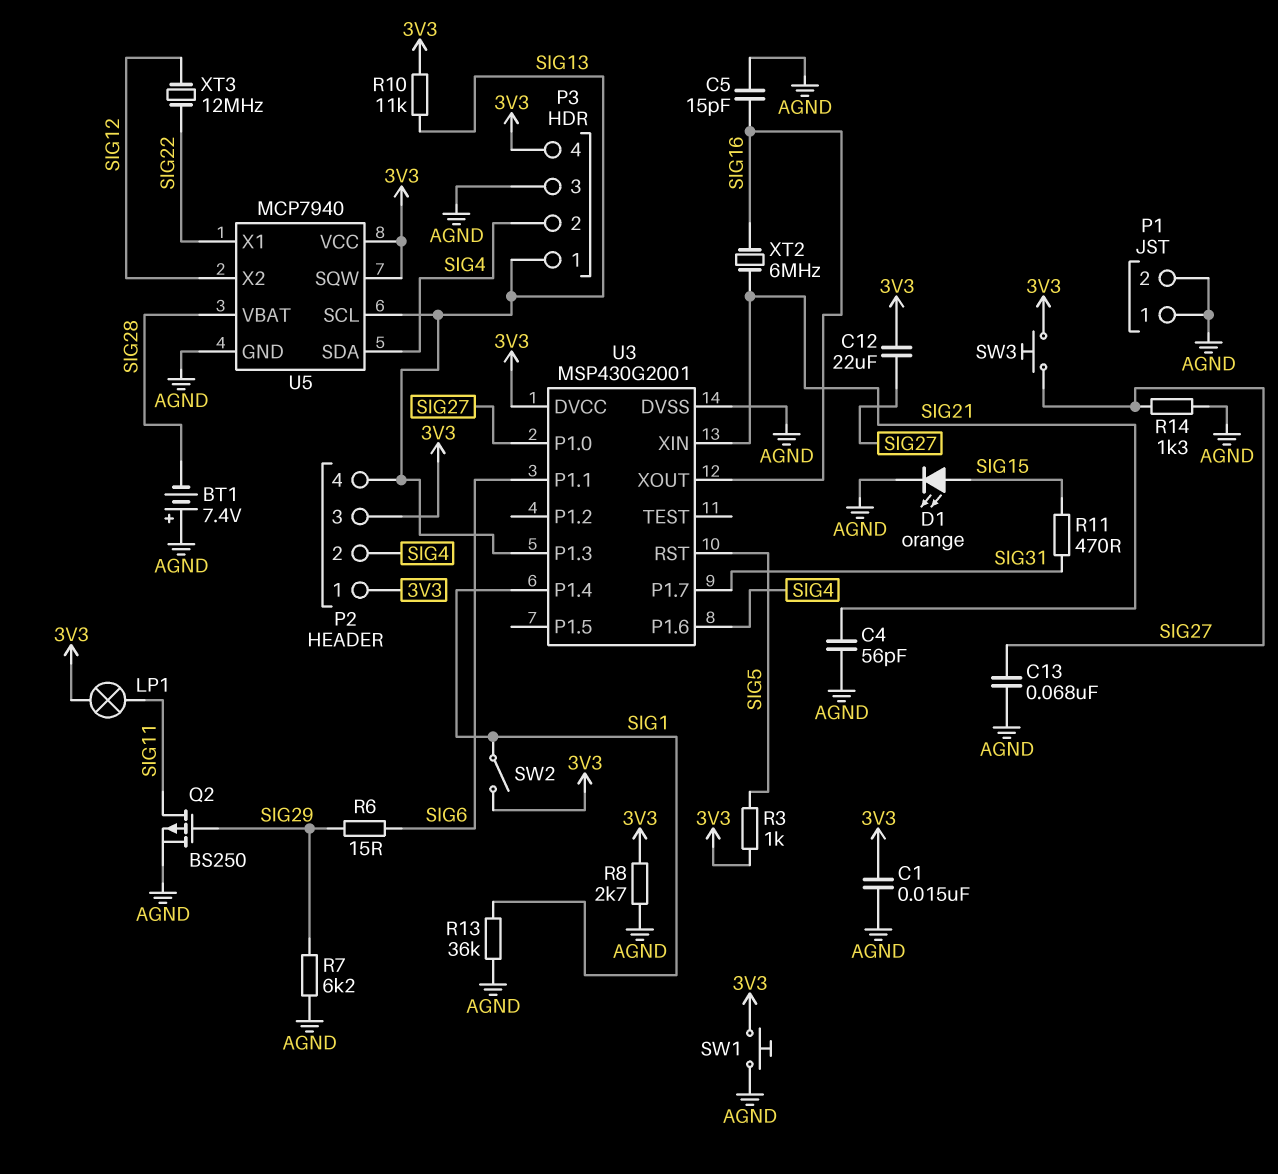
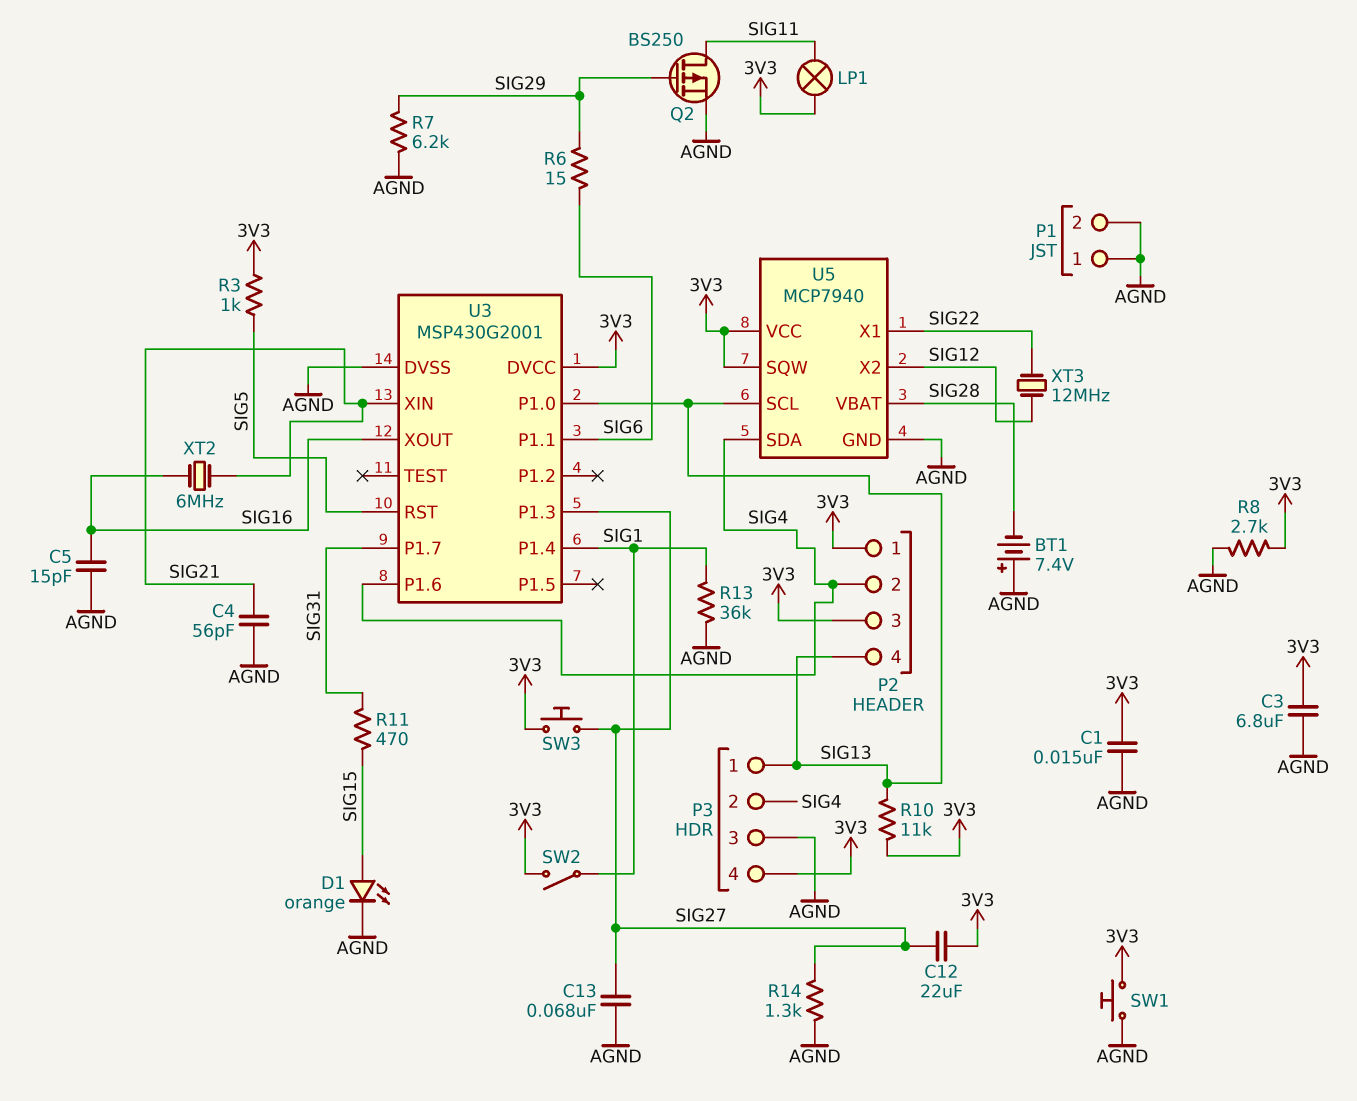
C3: none -> 6.8uF (3V3, AGND)
U3 pin P1.0: SIG27 -> SIG13
U3 pin P1.3: SIG13 -> SIG27

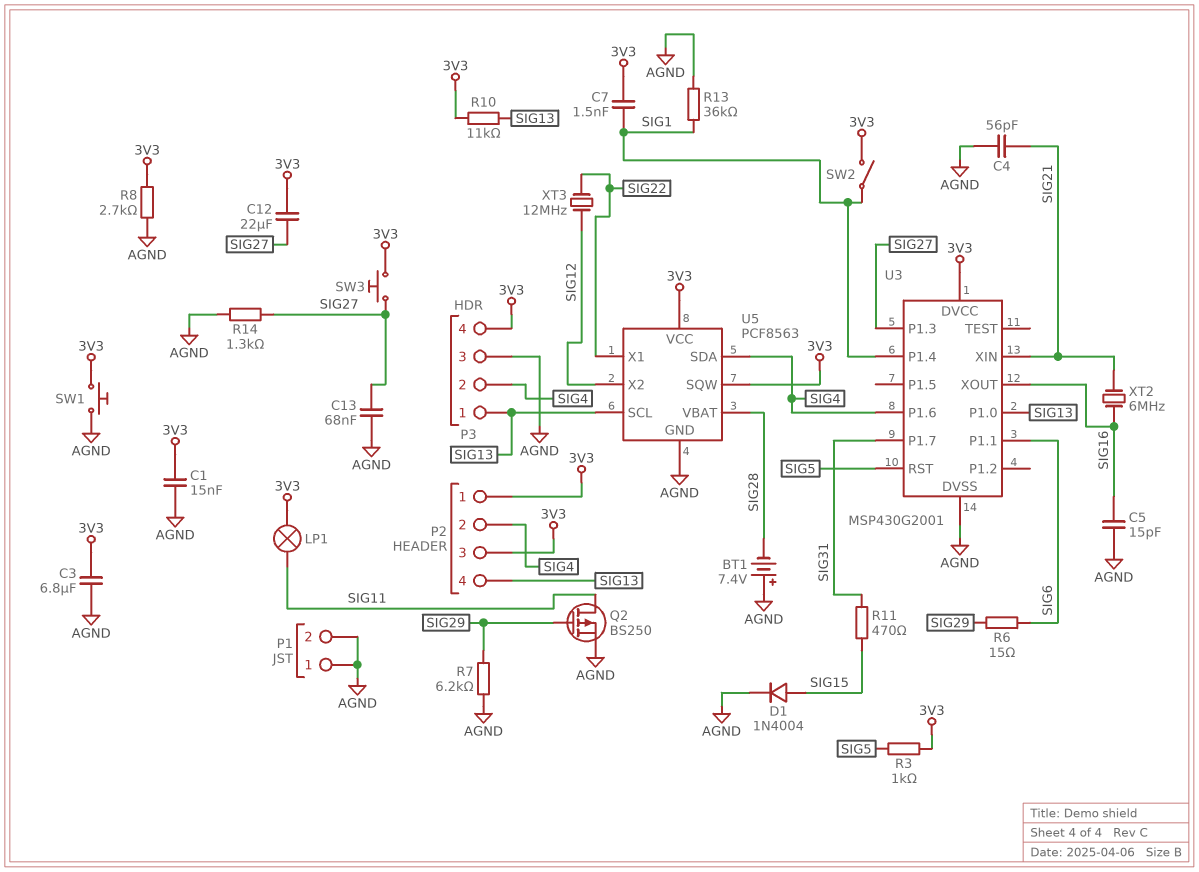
C7: none -> 1.5nF (3V3, SIG1)
D1: LED orange (A SIG15, K AGND) -> diode 1N4004 (A SIG15, K AGND)
U5: MCP7940 -> PCF8563

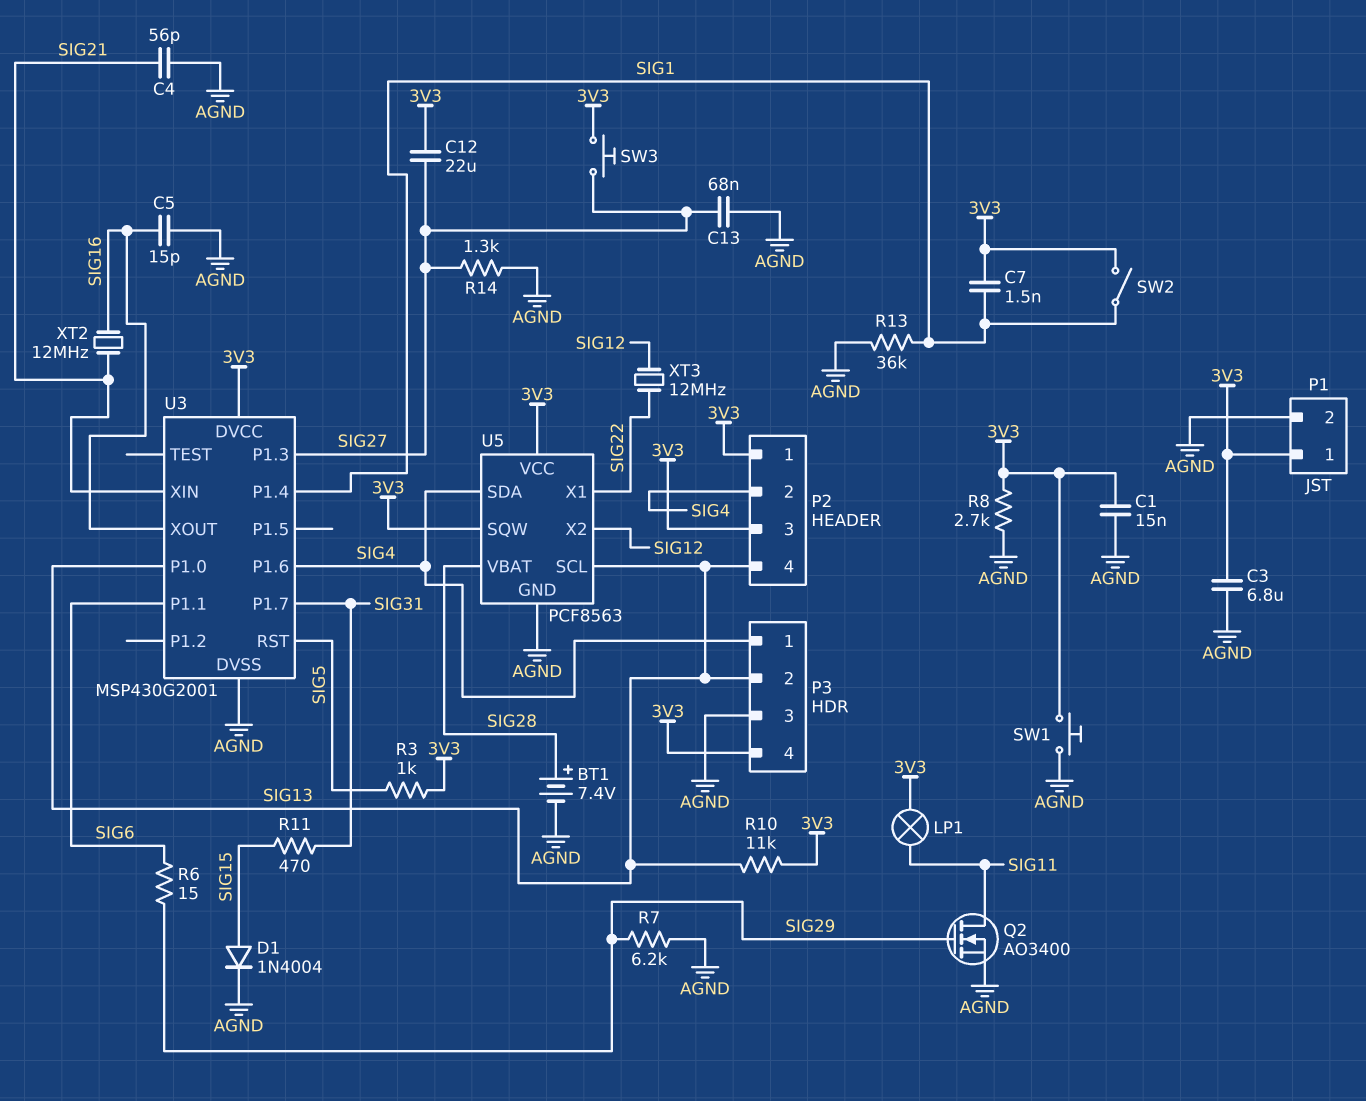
BT1: 7.4V (plus AGND, minus SIG28) -> 7.4V (plus SIG28, minus AGND)
P1 pin 1: AGND -> 3V3
P3 pin 1: SIG13 -> SIG4
P3 pin 2: SIG4 -> SIG13
Q2: PMOS BS250 (G SIG29, D SIG11, S AGND) -> NMOS AO3400 (G SIG29, D SIG11, S AGND)
XT2: 6MHz (SIG16, SIG21) -> 12MHz (SIG16, SIG21)

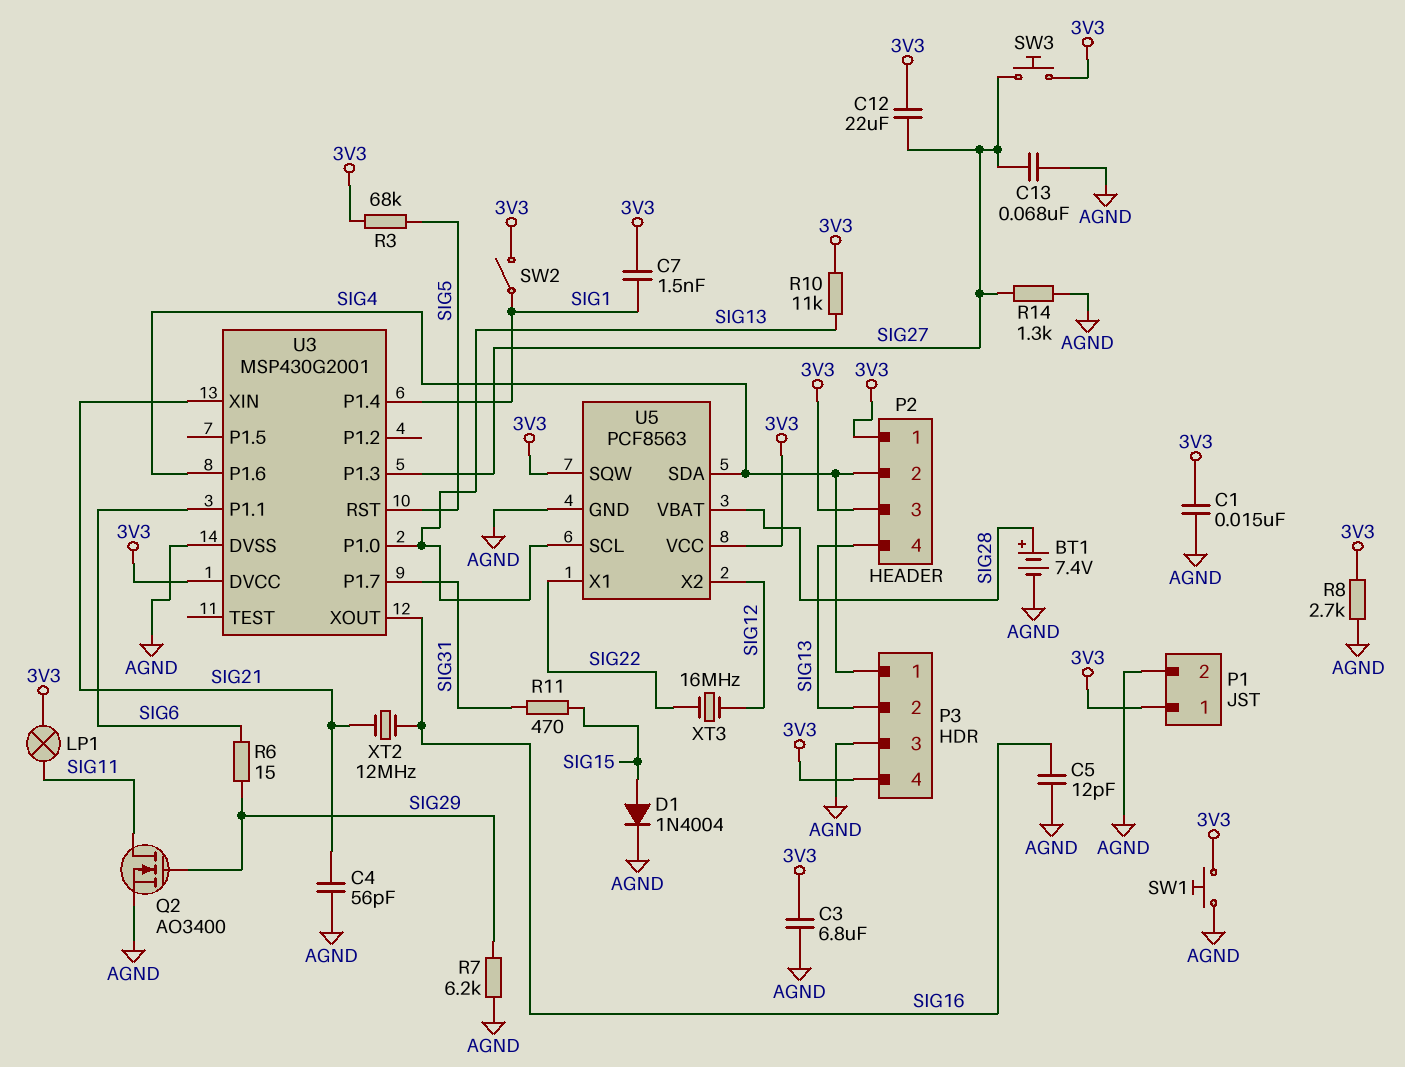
C5: 15pF (AGND, SIG16) -> 12pF (AGND, SIG16)
R3: 1k (3V3, SIG5) -> 68k (3V3, SIG5)
R13: 36k (AGND, SIG1) -> none
XT3: 12MHz (SIG12, SIG22) -> 16MHz (SIG12, SIG22)

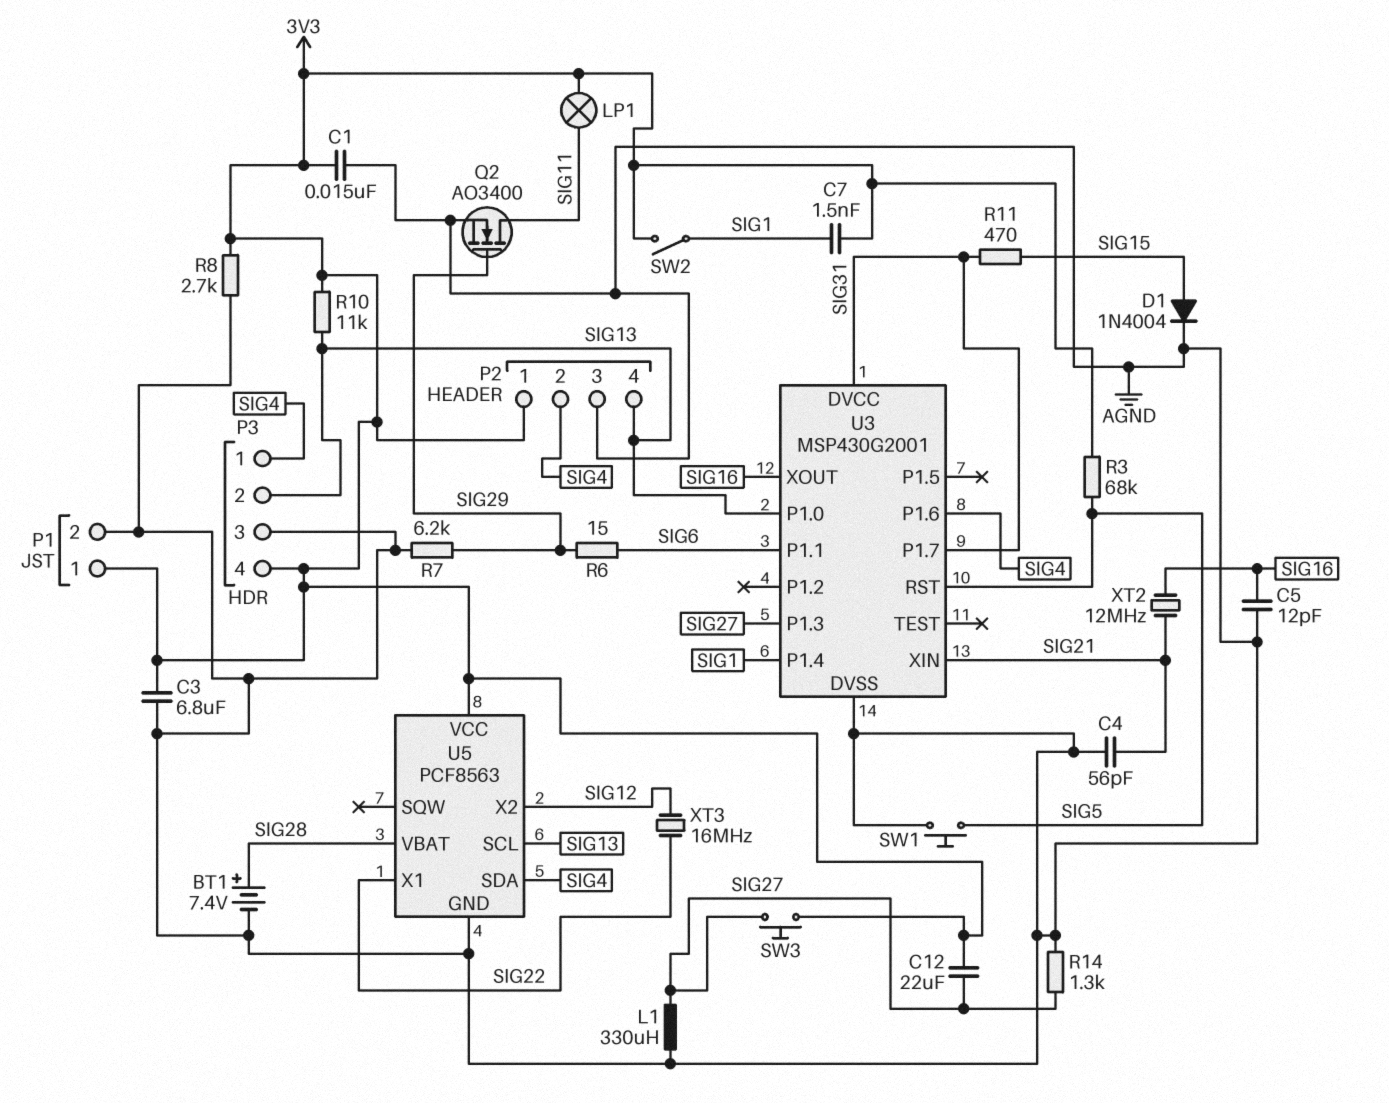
C13: 68nF (AGND, SIG27) -> none
L1: none -> 330uH (AGND, SIG27)
P2 pin 3: 3V3 -> AGND
SW1: button (3V3, AGND) -> button (AGND, SIG5)
U3 pin DVCC: 3V3 -> SIG31
U5 pin SQW: 3V3 -> none

